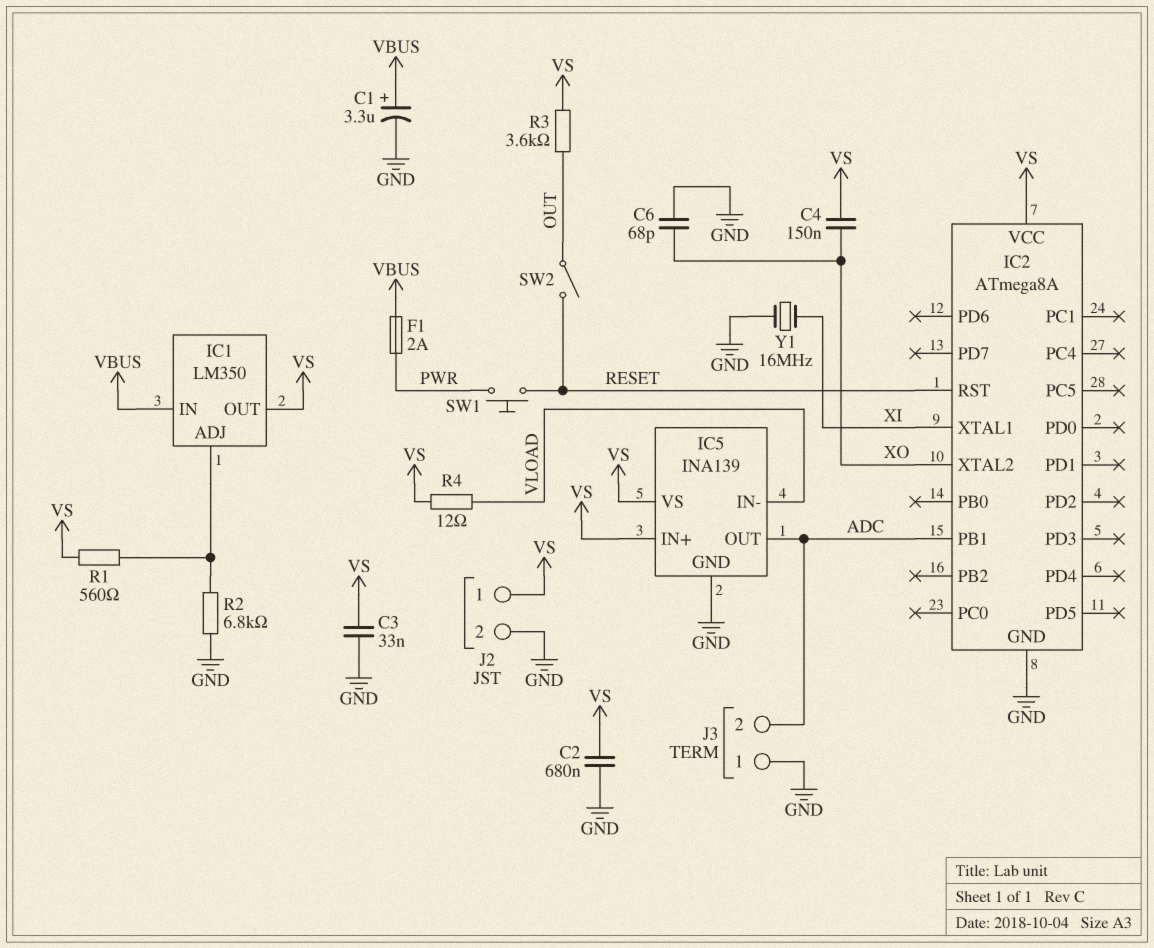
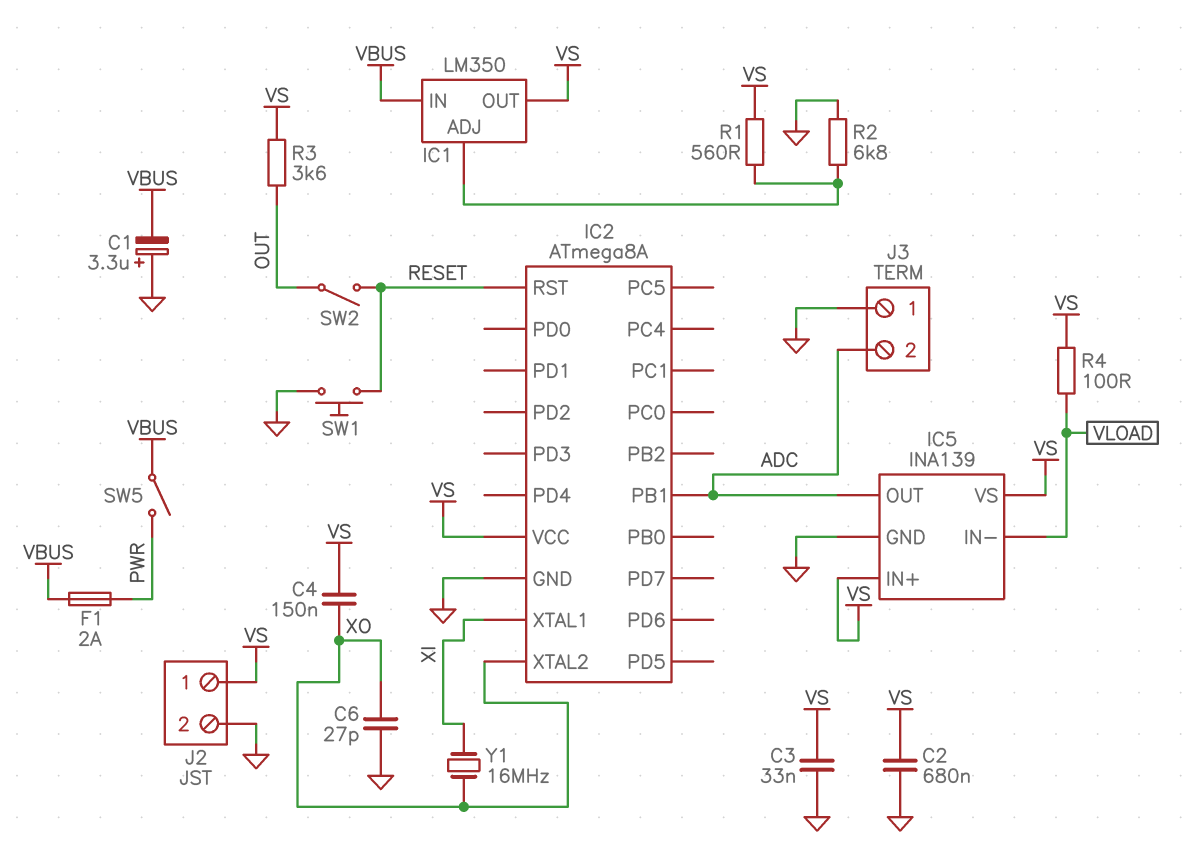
C1: 3.3uF (plus VBUS, minus GND) -> 3.3uF (plus GND, minus VBUS)
C6: 68pF (GND, XO) -> 27pF (GND, XO)
R4: 12 (VLOAD, VS) -> 100 (VLOAD, VS)
SW1: button (PWR, RESET) -> button (GND, RESET)
SW5: none -> switch (PWR, VBUS)
Y1: 16MHz (GND, XI) -> 16MHz (XI, XO)

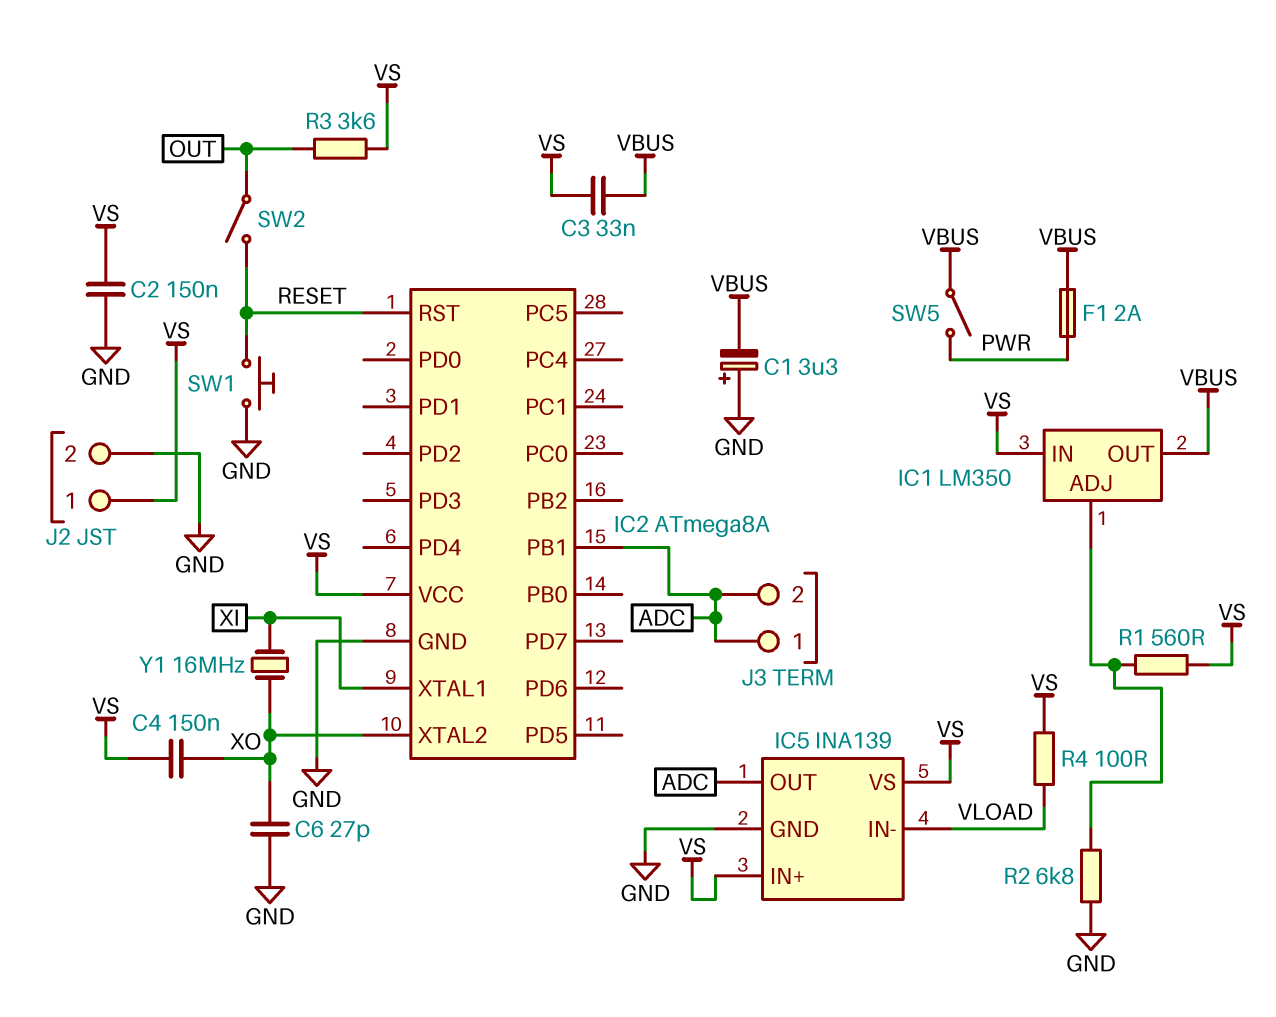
C2: 680nF (GND, VS) -> 150nF (GND, VS)
C3: 33nF (GND, VS) -> 33nF (VBUS, VS)
IC1 pin IN: VBUS -> VS
IC1 pin OUT: VS -> VBUS
J3 pin 1: GND -> ADC

